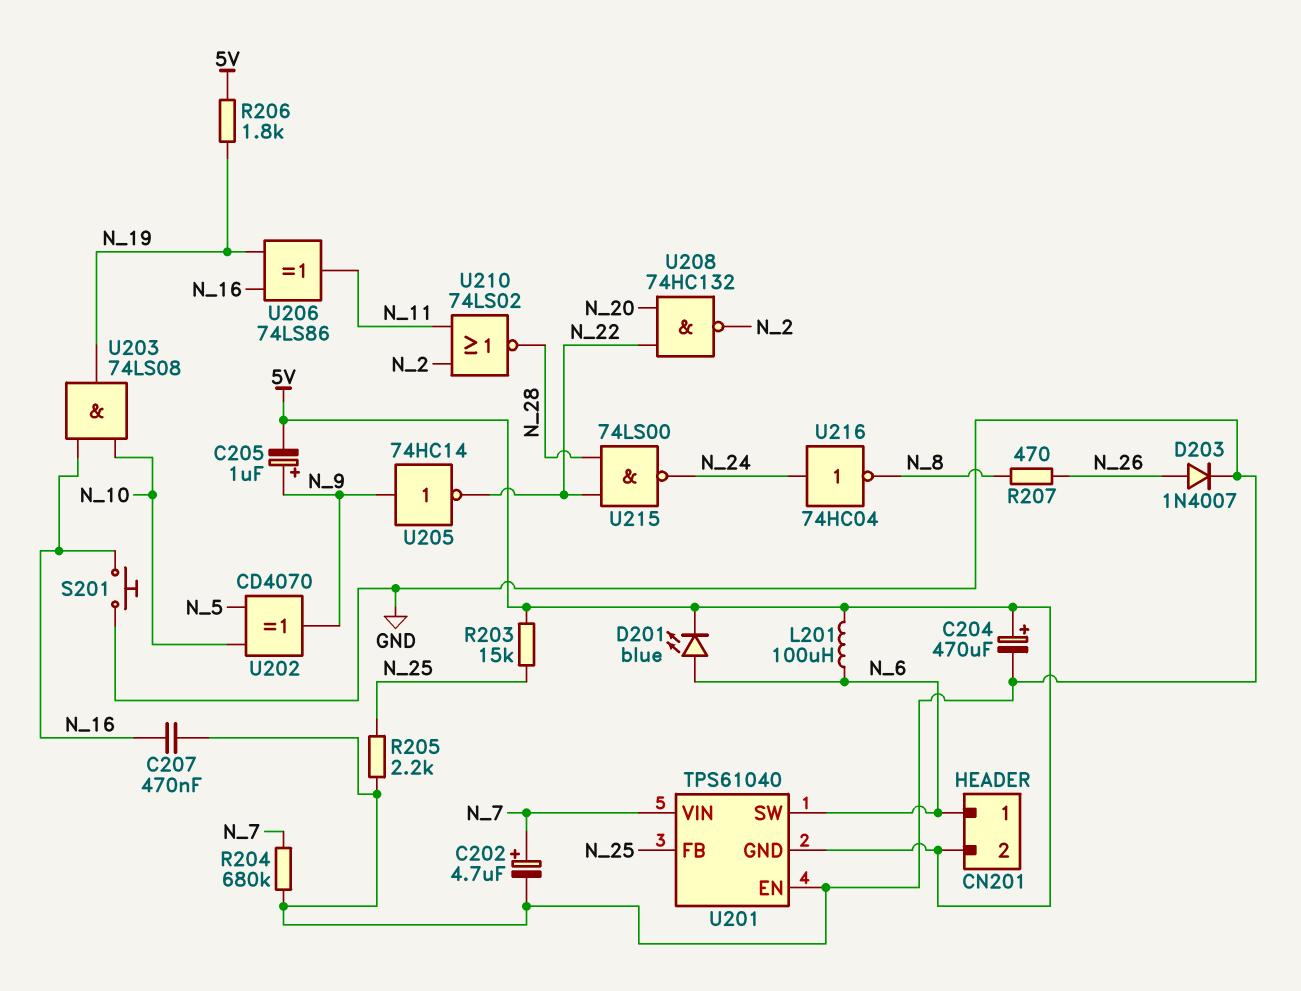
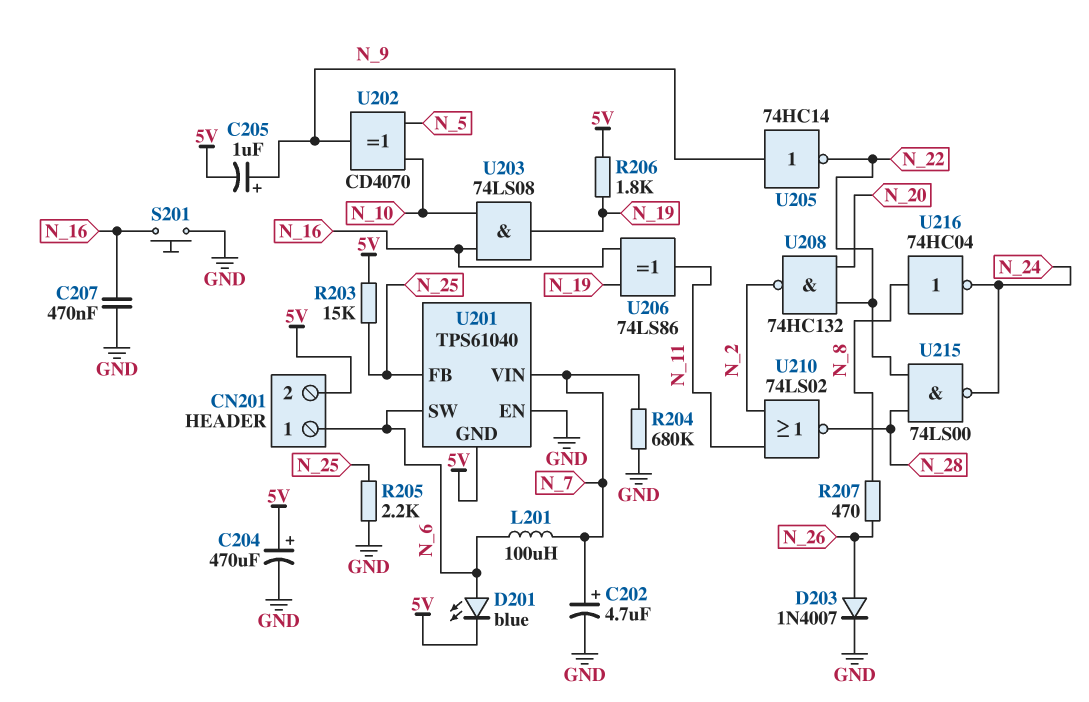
L201: 100uH (5V, N_6) -> 100uH (N_6, N_7)
U216: NOT 74HC04 (in N_24, out N_8) -> NOT 74HC04 (in N_8, out N_24)

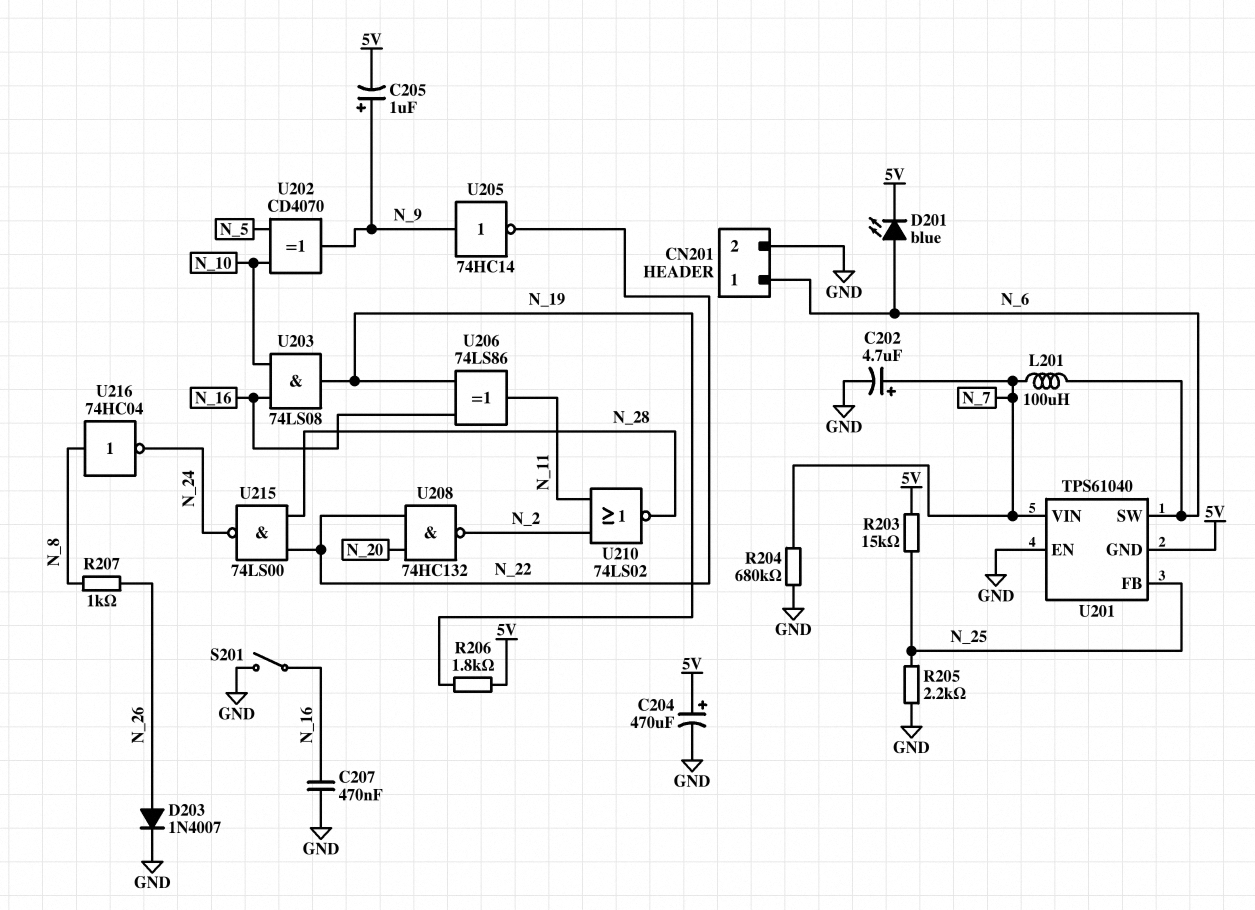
CN201 pin 2: 5V -> GND
R207: 470 (N_8, N_26) -> 1k (N_8, N_26)
S201: button (GND, N_16) -> switch (GND, N_16)

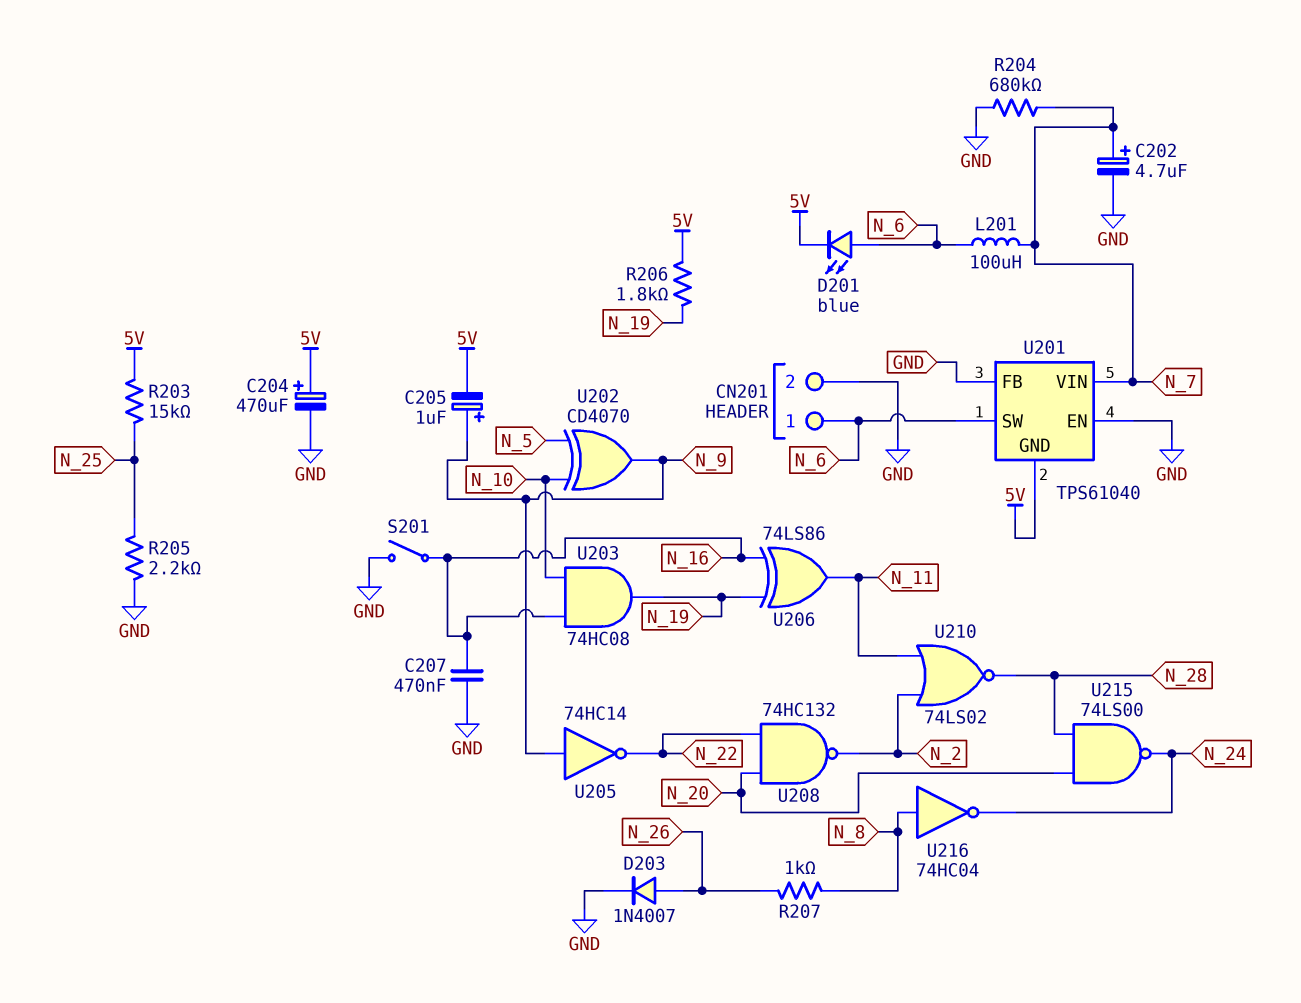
U201 pin FB: N_25 -> GND
U203: AND 74LS08 (in N_10, in N_16, out N_19) -> AND 74HC08 (in N_10, in N_16, out N_19)
U215: NAND 74LS00 (in N_22, in N_28, out N_24) -> NAND 74LS00 (in N_20, in N_28, out N_24)

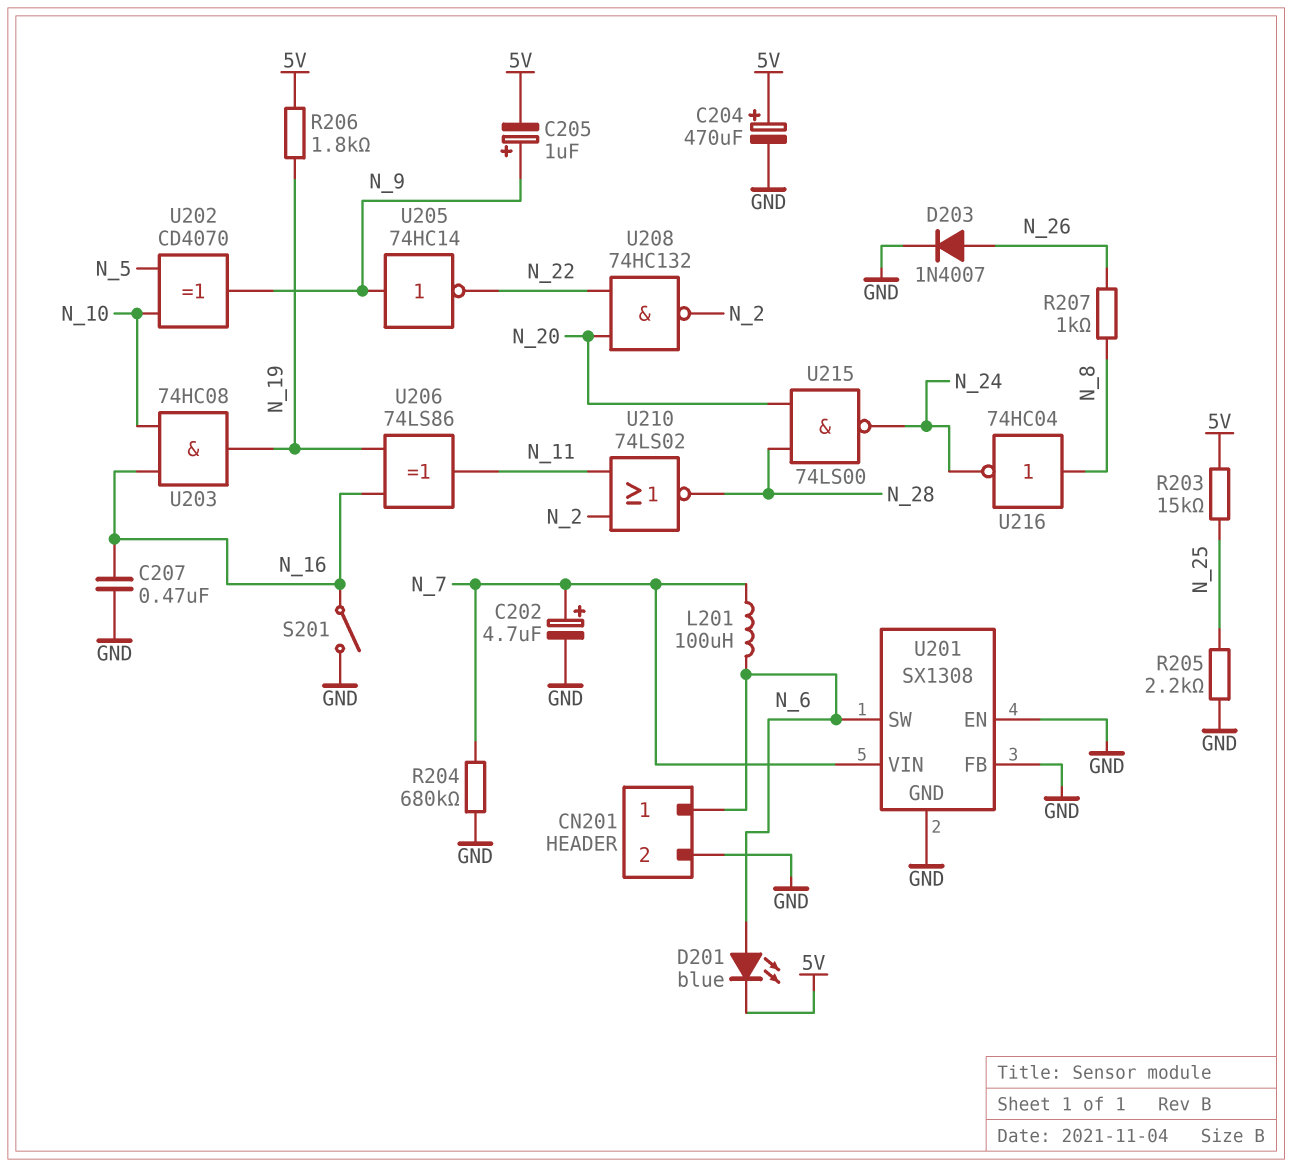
U201: TPS61040 -> SX1308
U201 pin GND: 5V -> GND

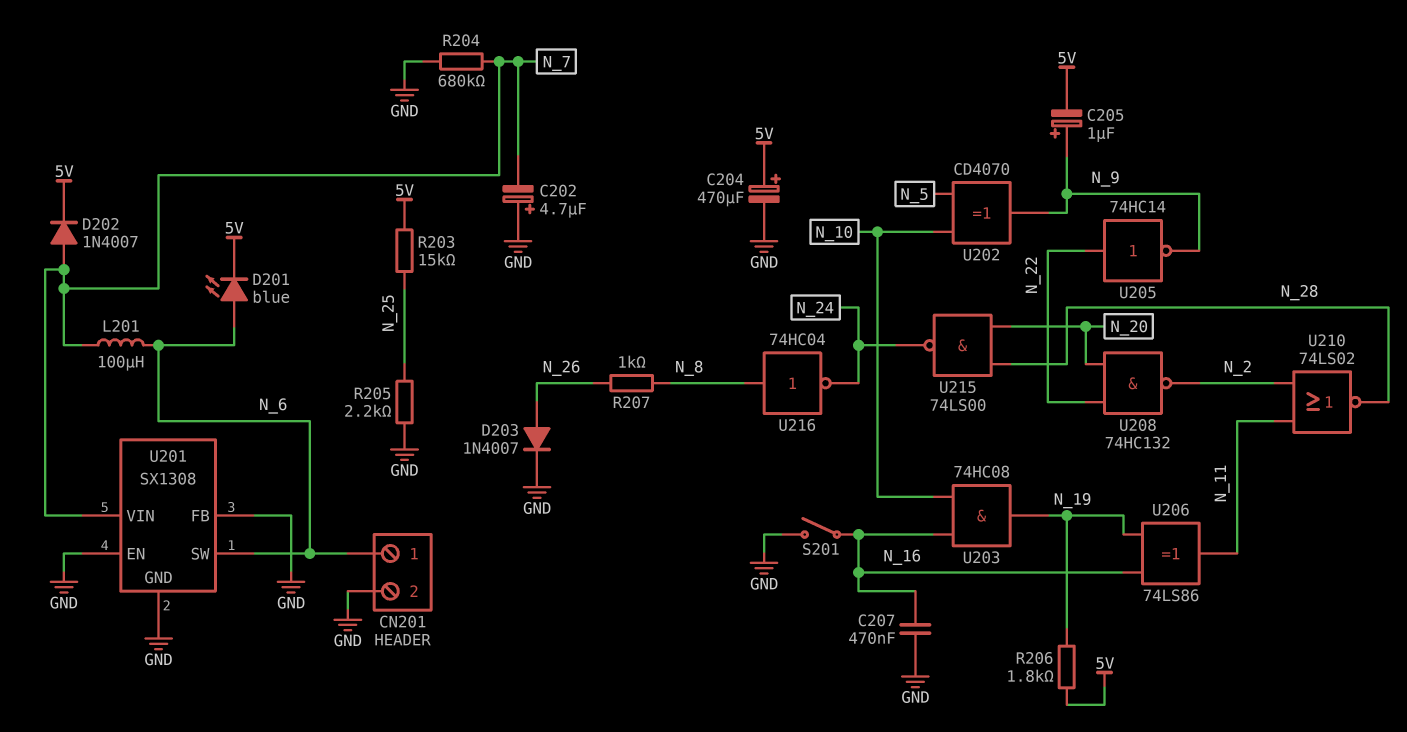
C202: 4.7uF (plus N_7, minus GND) -> 4.7uF (plus GND, minus N_7)
D202: none -> diode 1N4007 (A N_7, K 5V)
U205: NOT 74HC14 (in N_9, out N_22) -> NOT 74HC14 (in N_22, out N_9)

